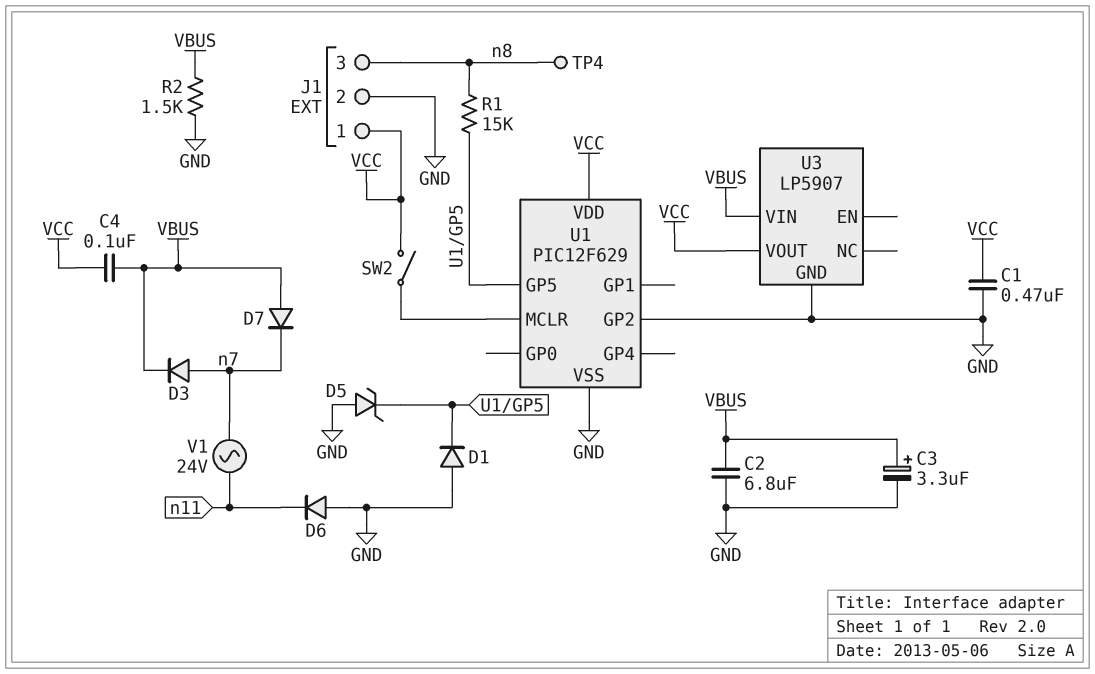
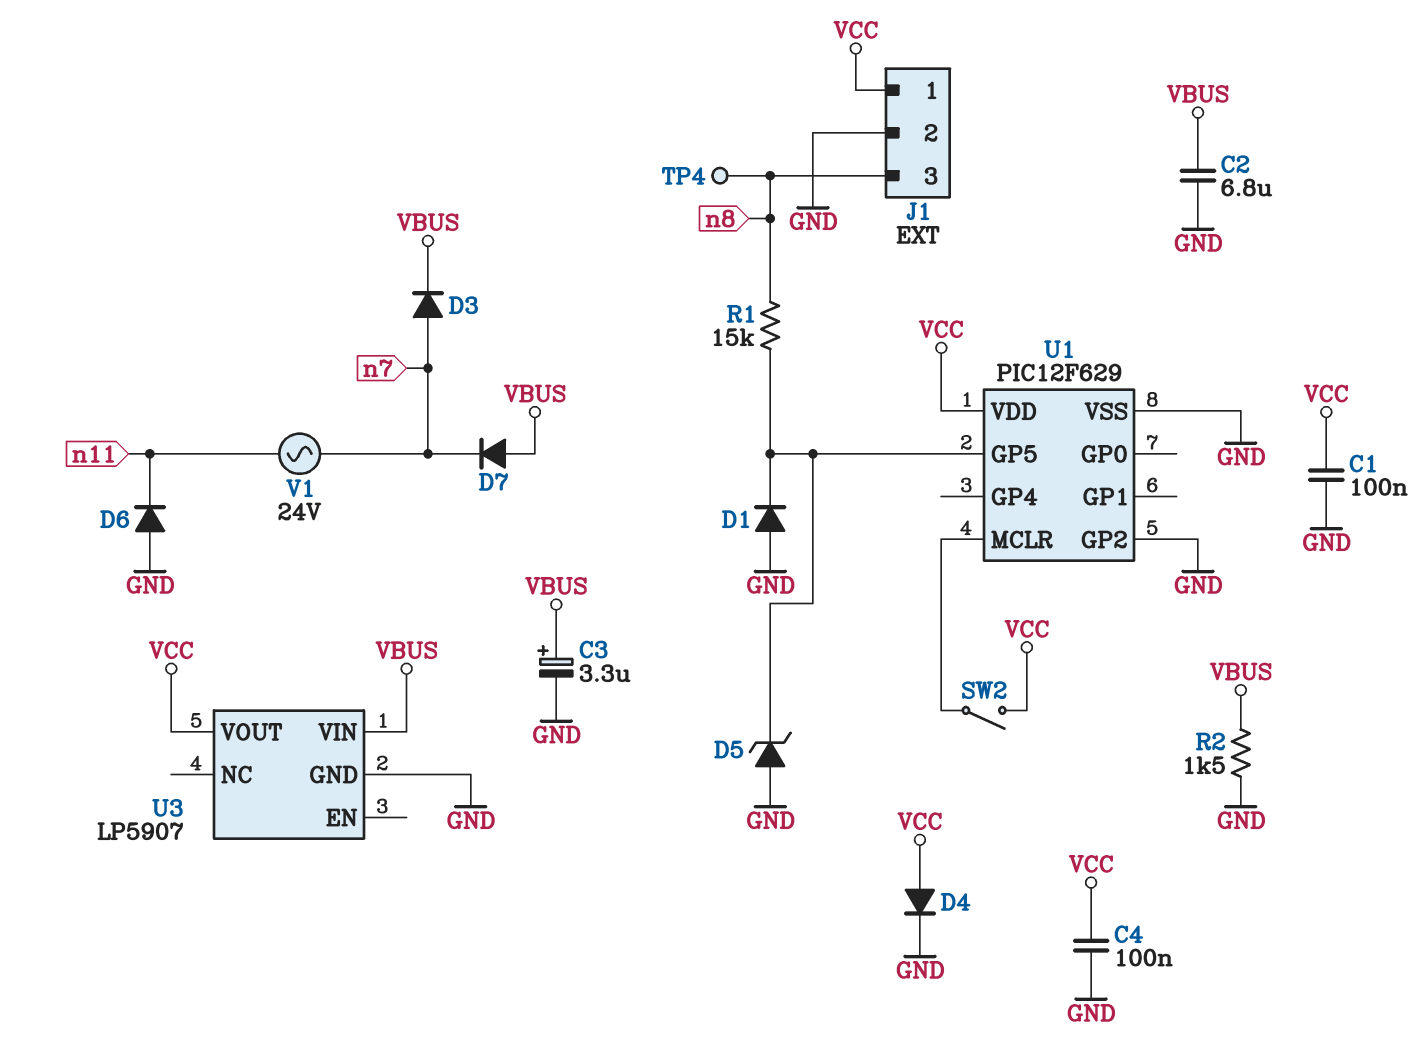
C1: 470nF (GND, VCC) -> 100nF (GND, VCC)
C4: 100nF (VBUS, VCC) -> 100nF (GND, VCC)
D4: none -> diode (A VCC, K GND)

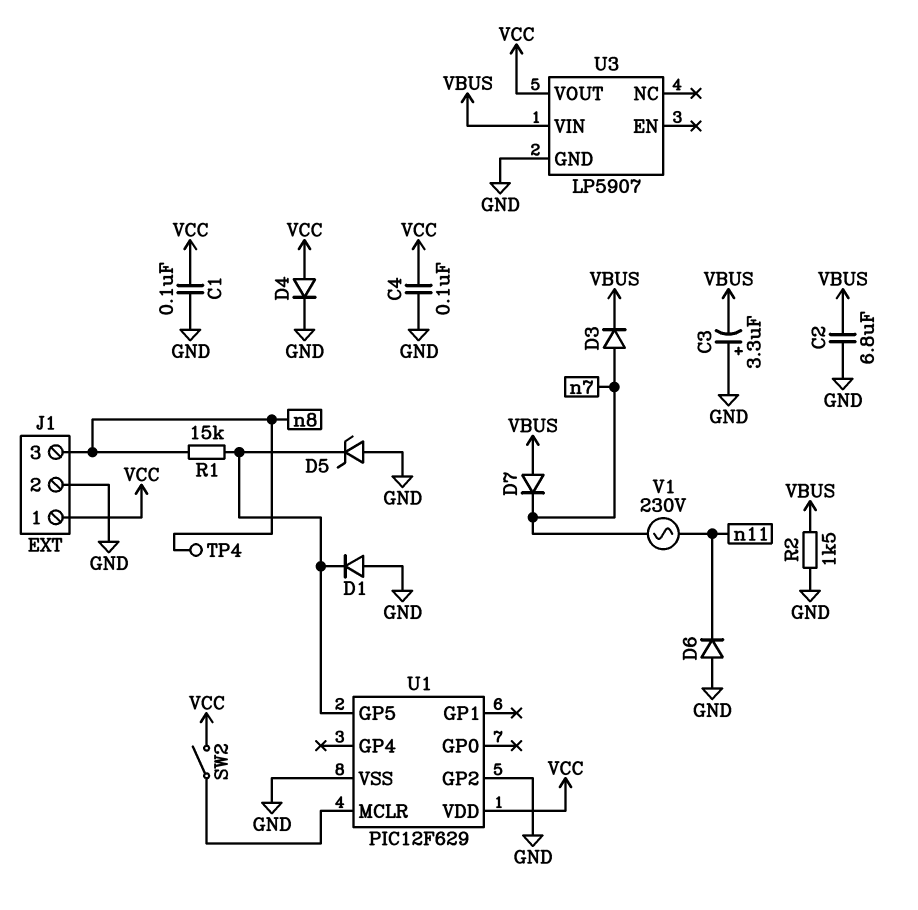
C3: 3.3uF (plus VBUS, minus GND) -> 3.3uF (plus GND, minus VBUS)
V1: AC 24V (n7, n11) -> AC 230V (n7, n11)

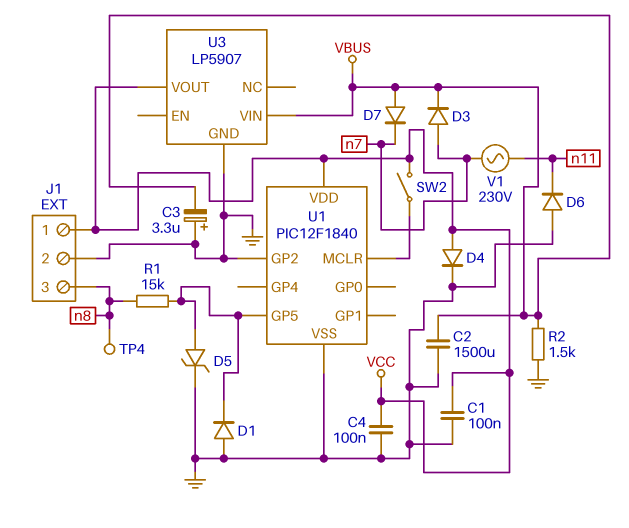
C2: 6.8uF (GND, VBUS) -> 1500uF (GND, VBUS)
D5: zener (A GND, K U1/GP5) -> zener (A U1/GP5, K GND)
U1: PIC12F629 -> PIC12F1840

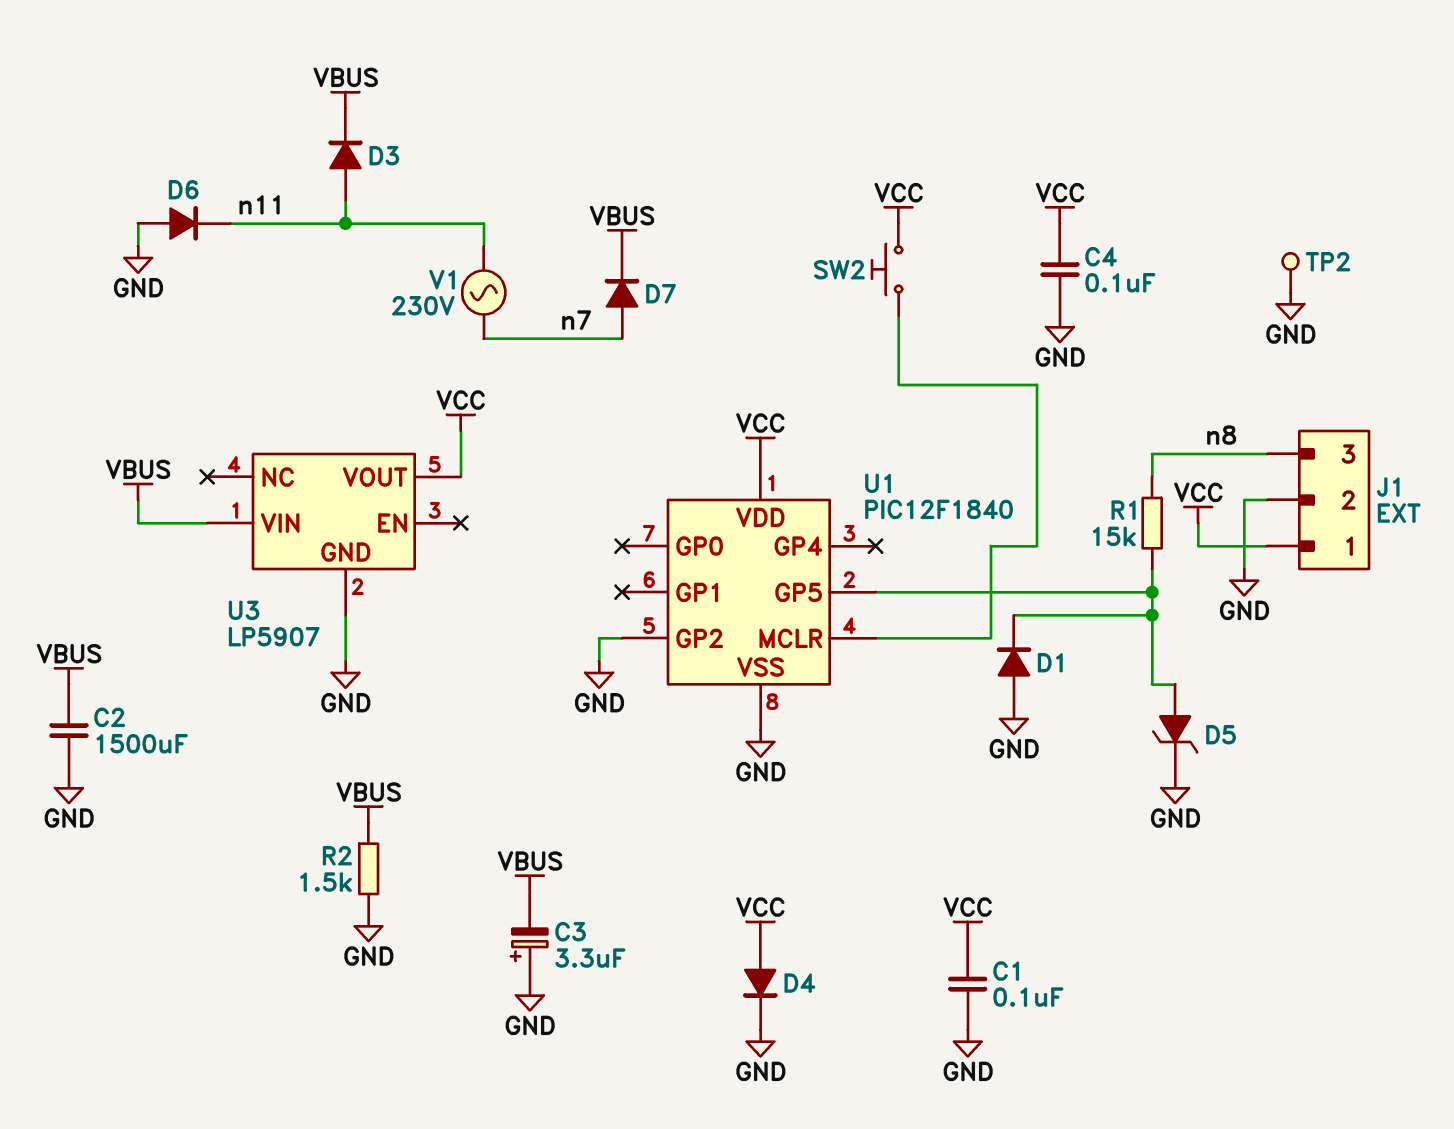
D3: diode (A n7, K VBUS) -> diode (A n11, K VBUS)
D7: diode (A VBUS, K n7) -> diode (A n7, K VBUS)
SW2: switch (U1/MCLR, VCC) -> button (U1/MCLR, VCC)
TP2: none -> test point (GND)
TP4: test point (n8) -> none

